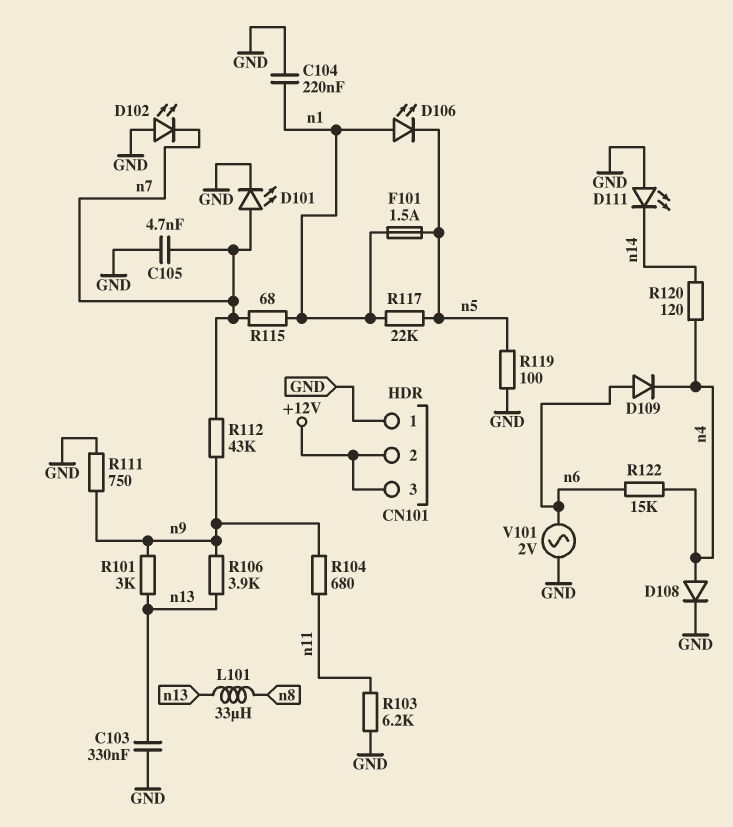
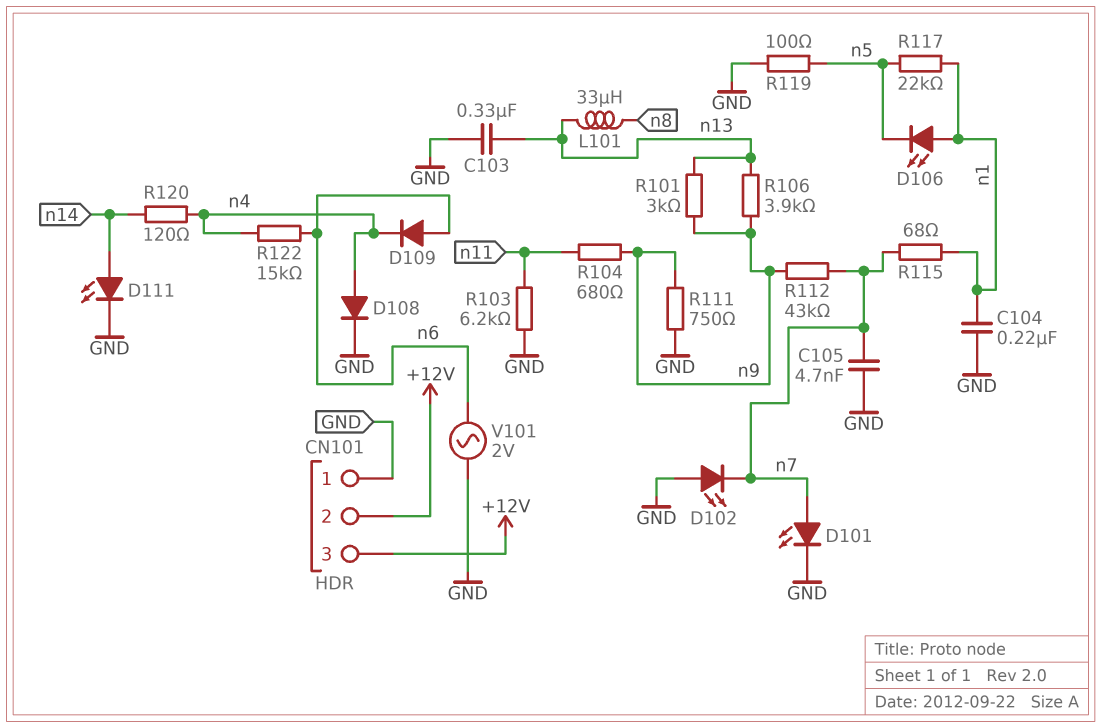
D111: LED (A GND, K n14) -> LED (A n14, K GND)
F101: 1.5A (n1, n5) -> none

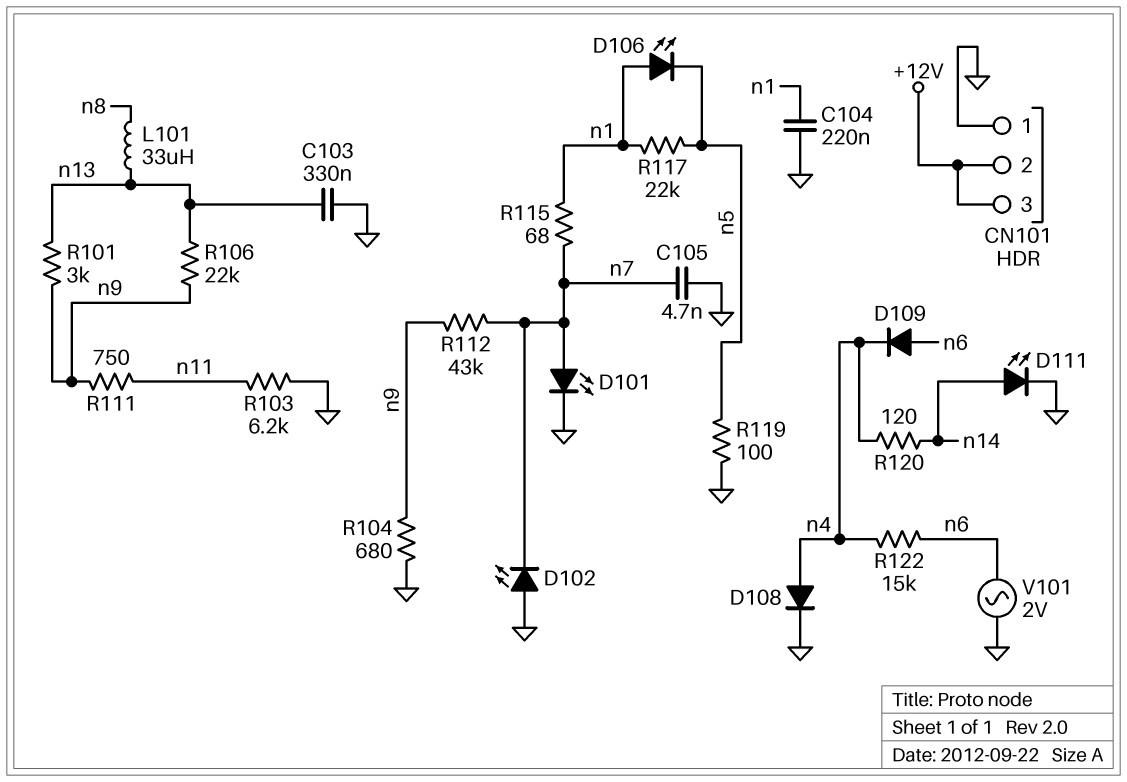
R104: 680 (n9, n11) -> 680 (GND, n9)
R106: 3.9k (n9, n13) -> 22k (n9, n13)
R111: 750 (GND, n9) -> 750 (n9, n11)

